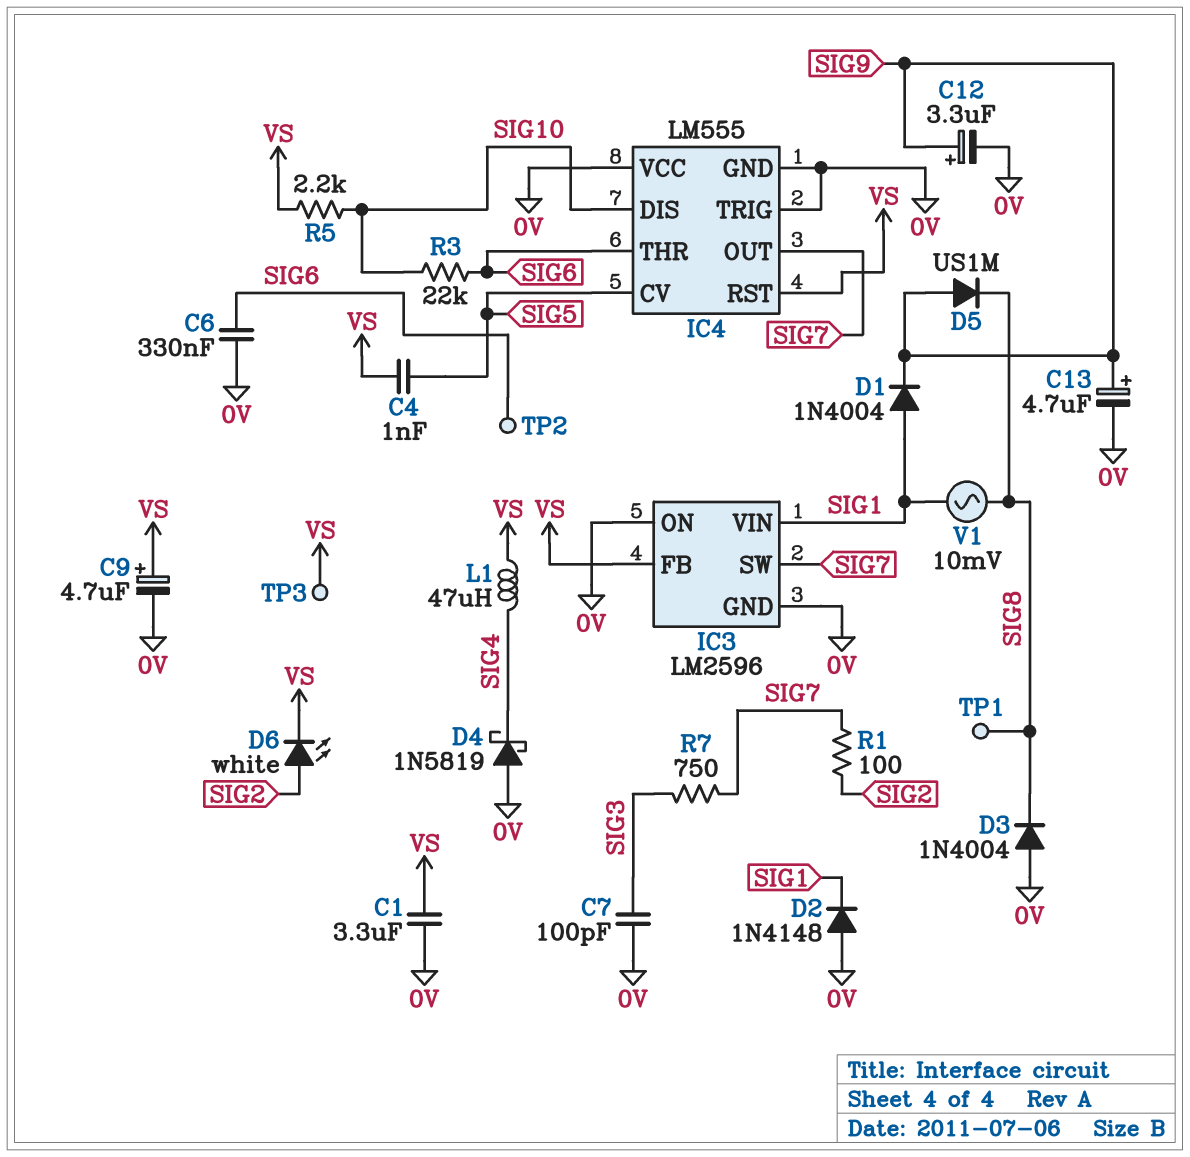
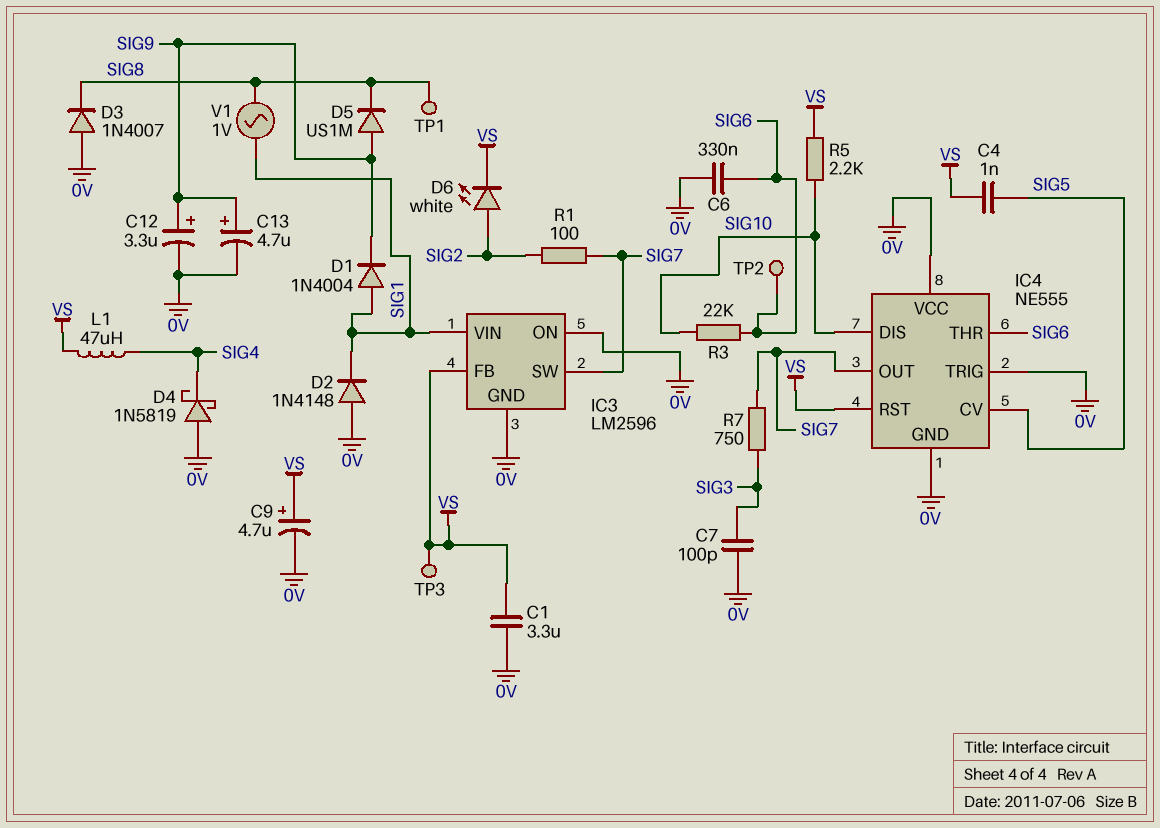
D3: diode 1N4004 (A 0V, K SIG8) -> diode 1N4007 (A 0V, K SIG8)
IC4: LM555 -> NE555
V1: AC 10mV (SIG1, SIG8) -> AC 1V (SIG1, SIG8)

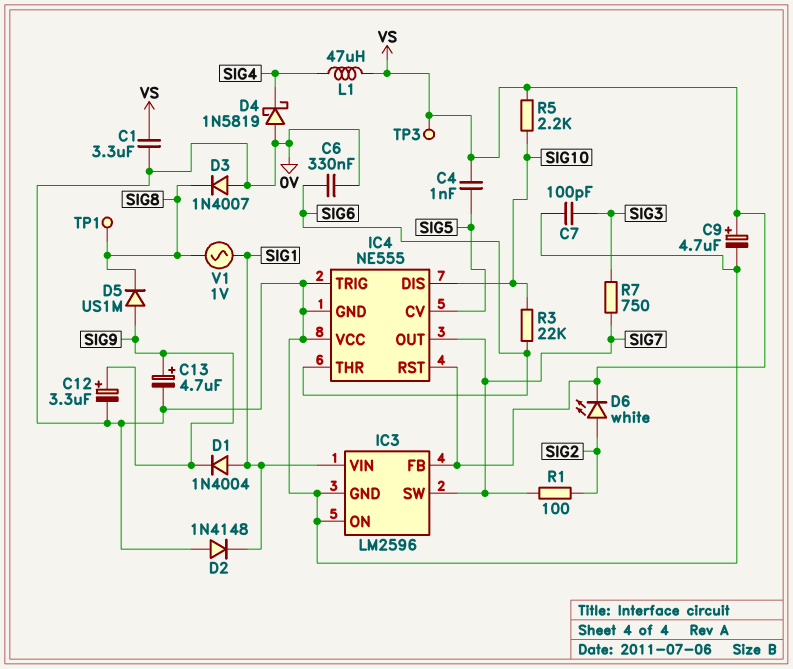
TP2: test point (SIG6) -> none

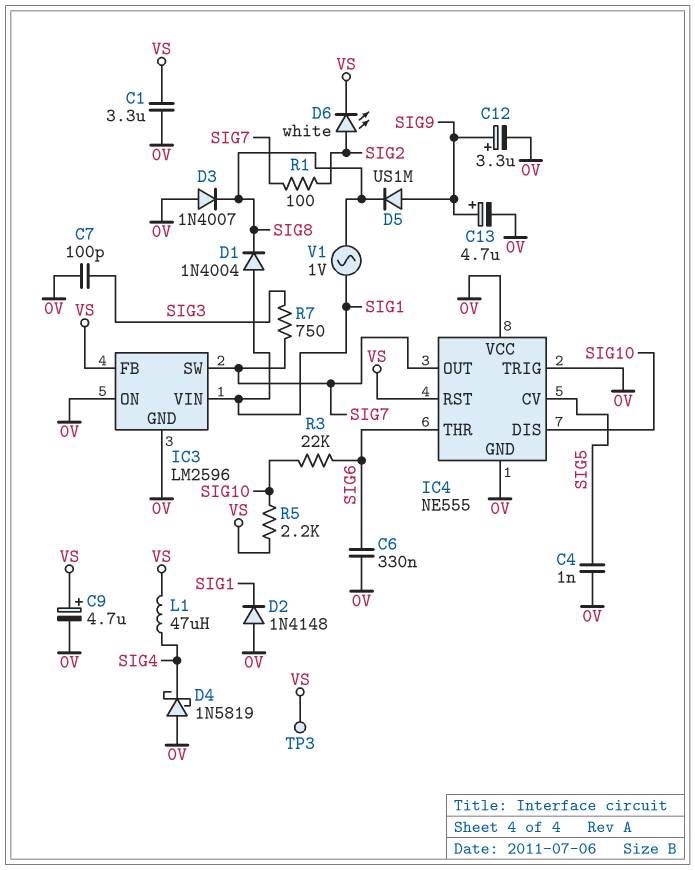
C4: 1nF (SIG5, VS) -> 1nF (0V, SIG5)
D1: diode 1N4004 (A SIG1, K SIG9) -> diode 1N4004 (A SIG1, K SIG8)
TP1: test point (SIG8) -> none

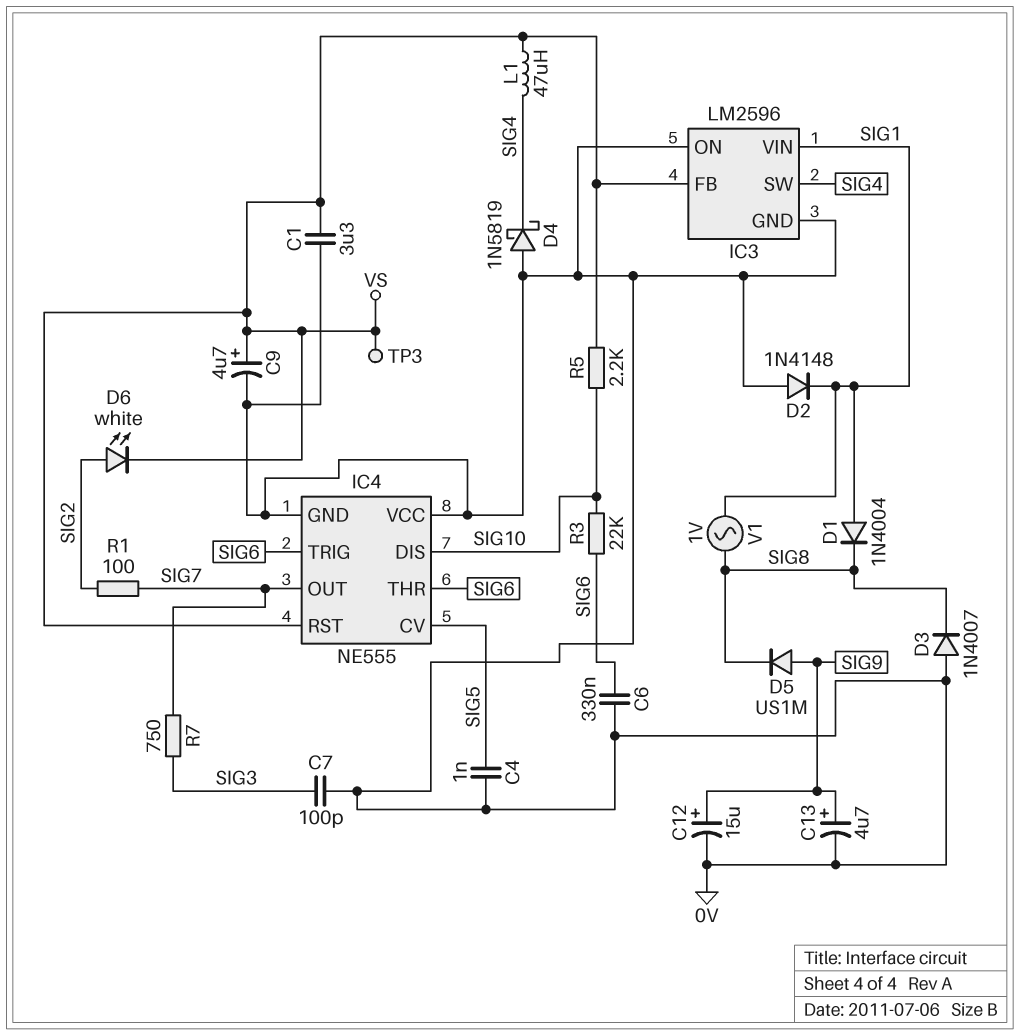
C12: 3.3uF (plus SIG9, minus 0V) -> 15uF (plus SIG9, minus 0V)
IC3 pin SW: SIG7 -> SIG4
IC4 pin TRIG: 0V -> SIG6

